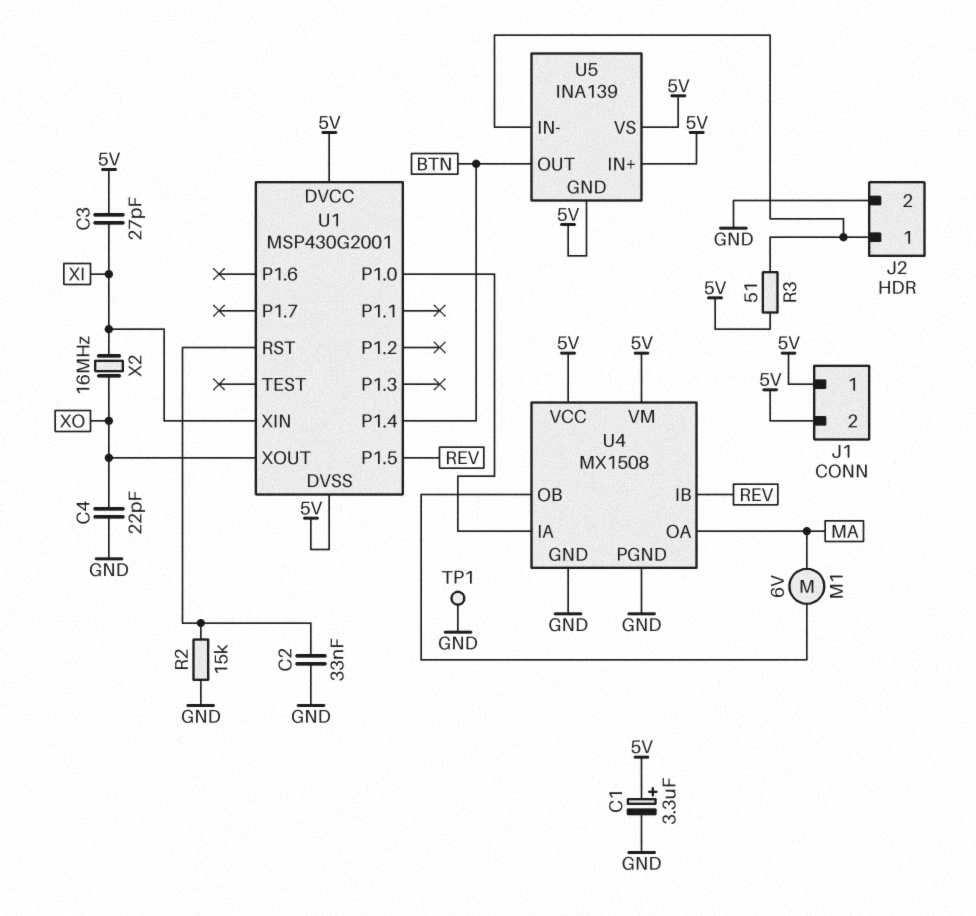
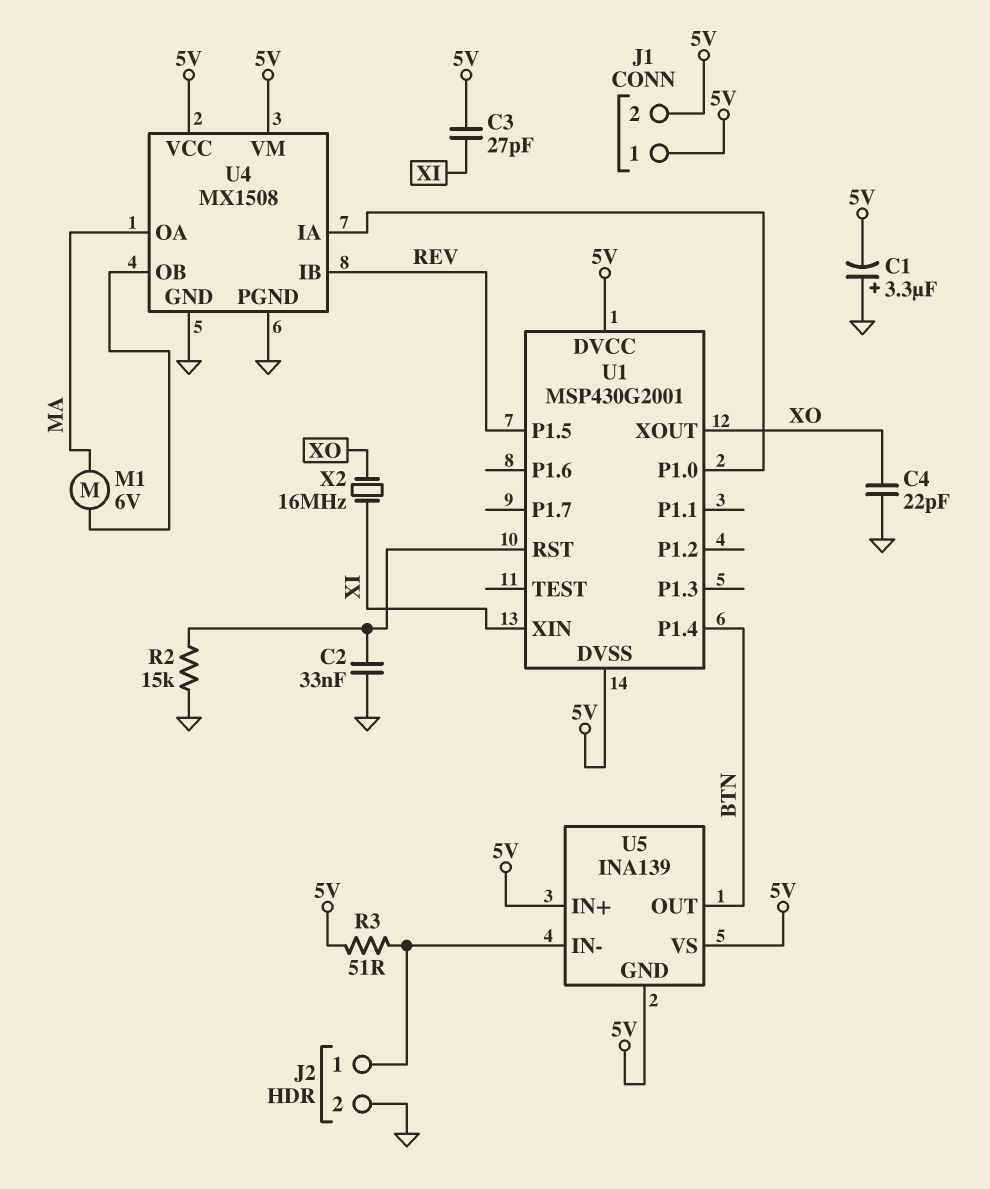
C1: 3.3uF (plus 5V, minus GND) -> 3.3uF (plus GND, minus 5V)
TP1: test point (GND) -> none

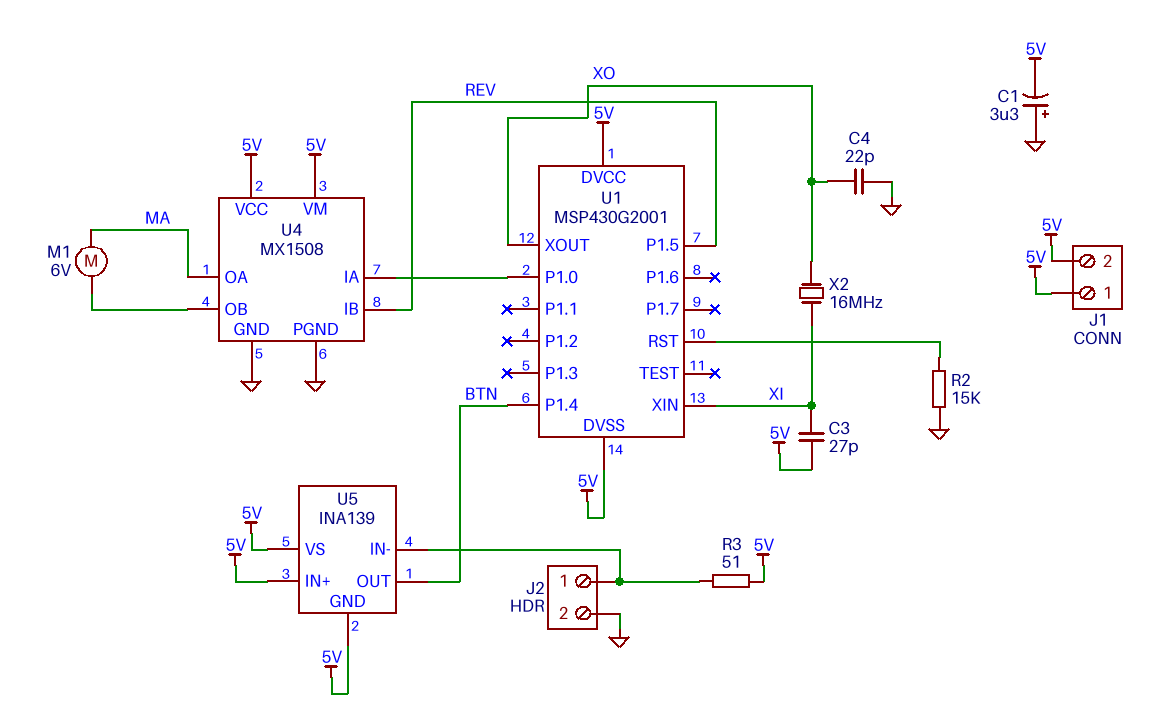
C2: 33nF (GND, U1/RST) -> none

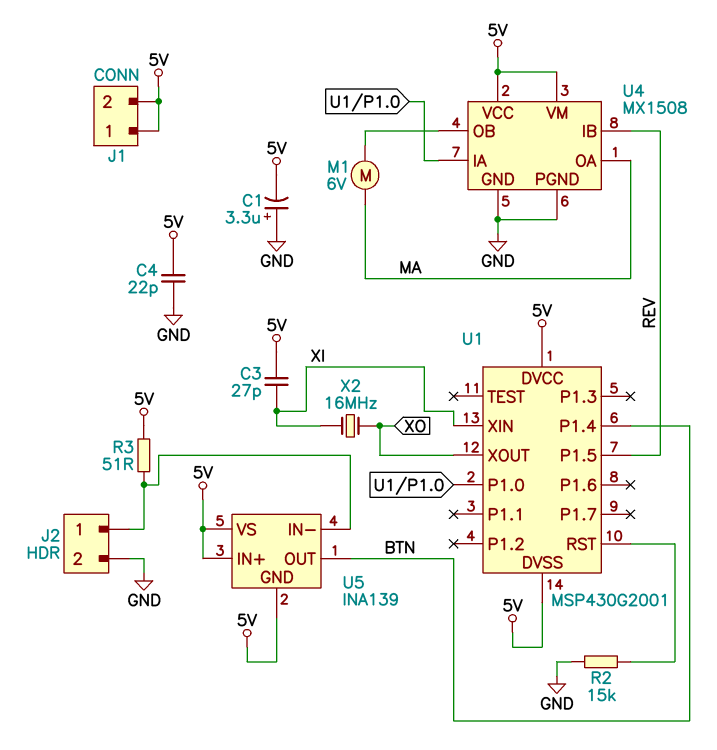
C4: 22pF (GND, XO) -> 22pF (5V, GND)

